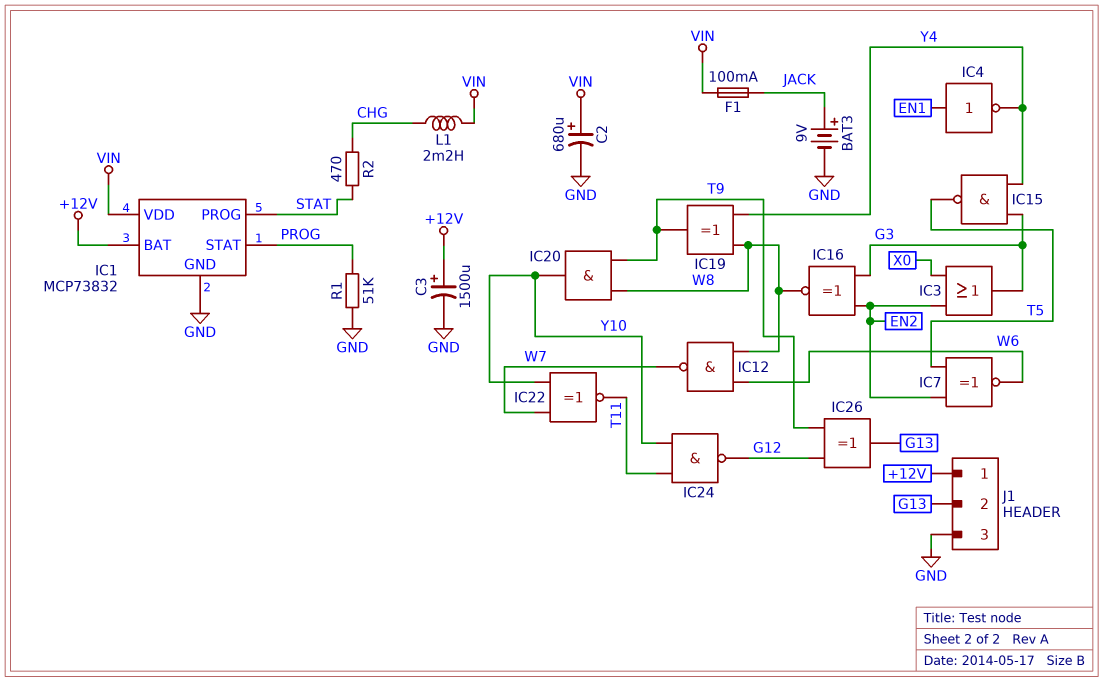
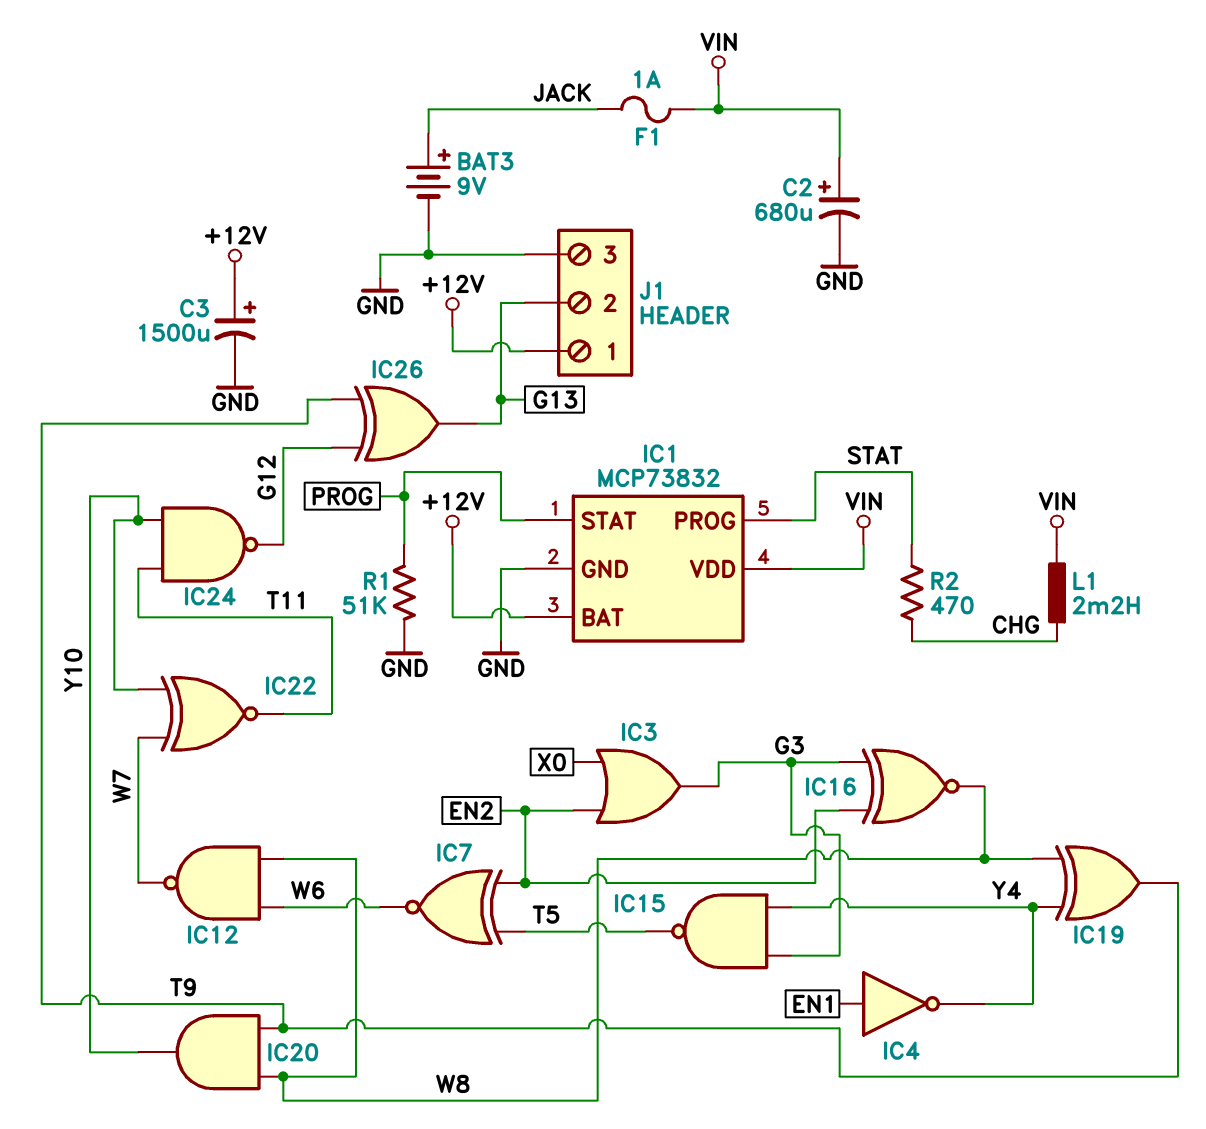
F1: 100mA (JACK, VIN) -> 1A (JACK, VIN)

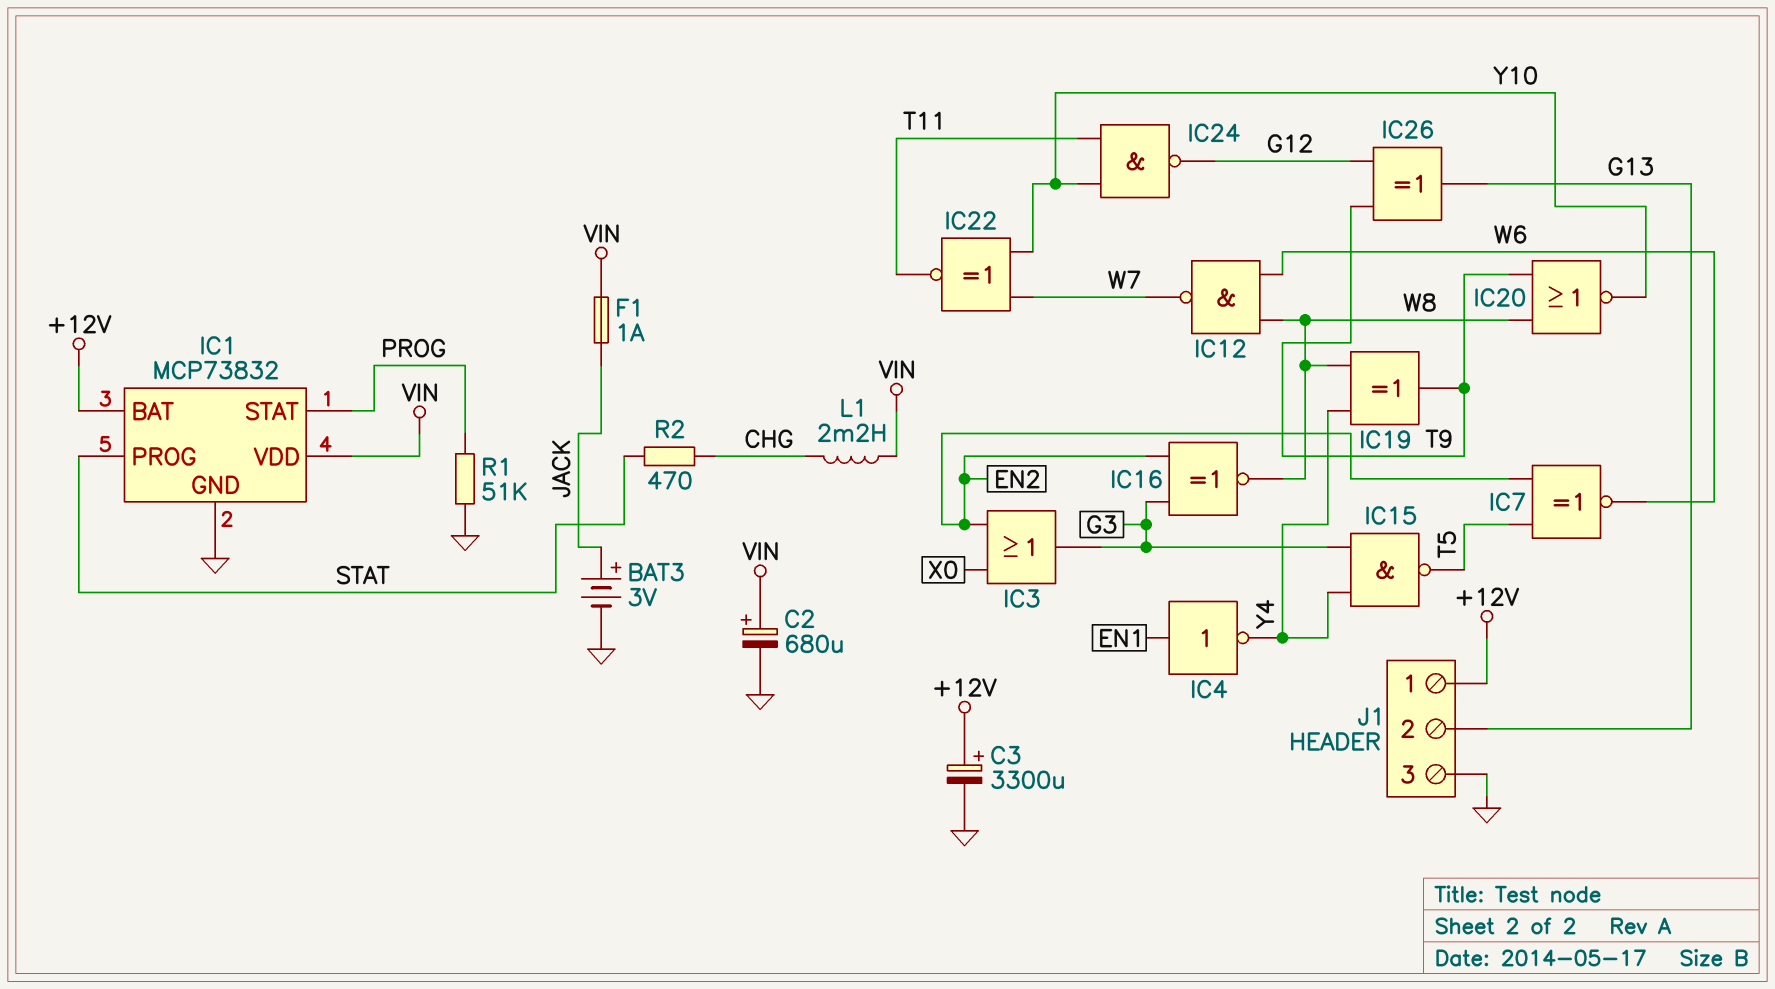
BAT3: 9V (plus JACK, minus GND) -> 3V (plus JACK, minus GND)
C3: 1500uF (plus +12V, minus GND) -> 3300uF (plus +12V, minus GND)
IC20: AND (in T9, in W8, out Y10) -> NOR (in T9, in W8, out Y10)

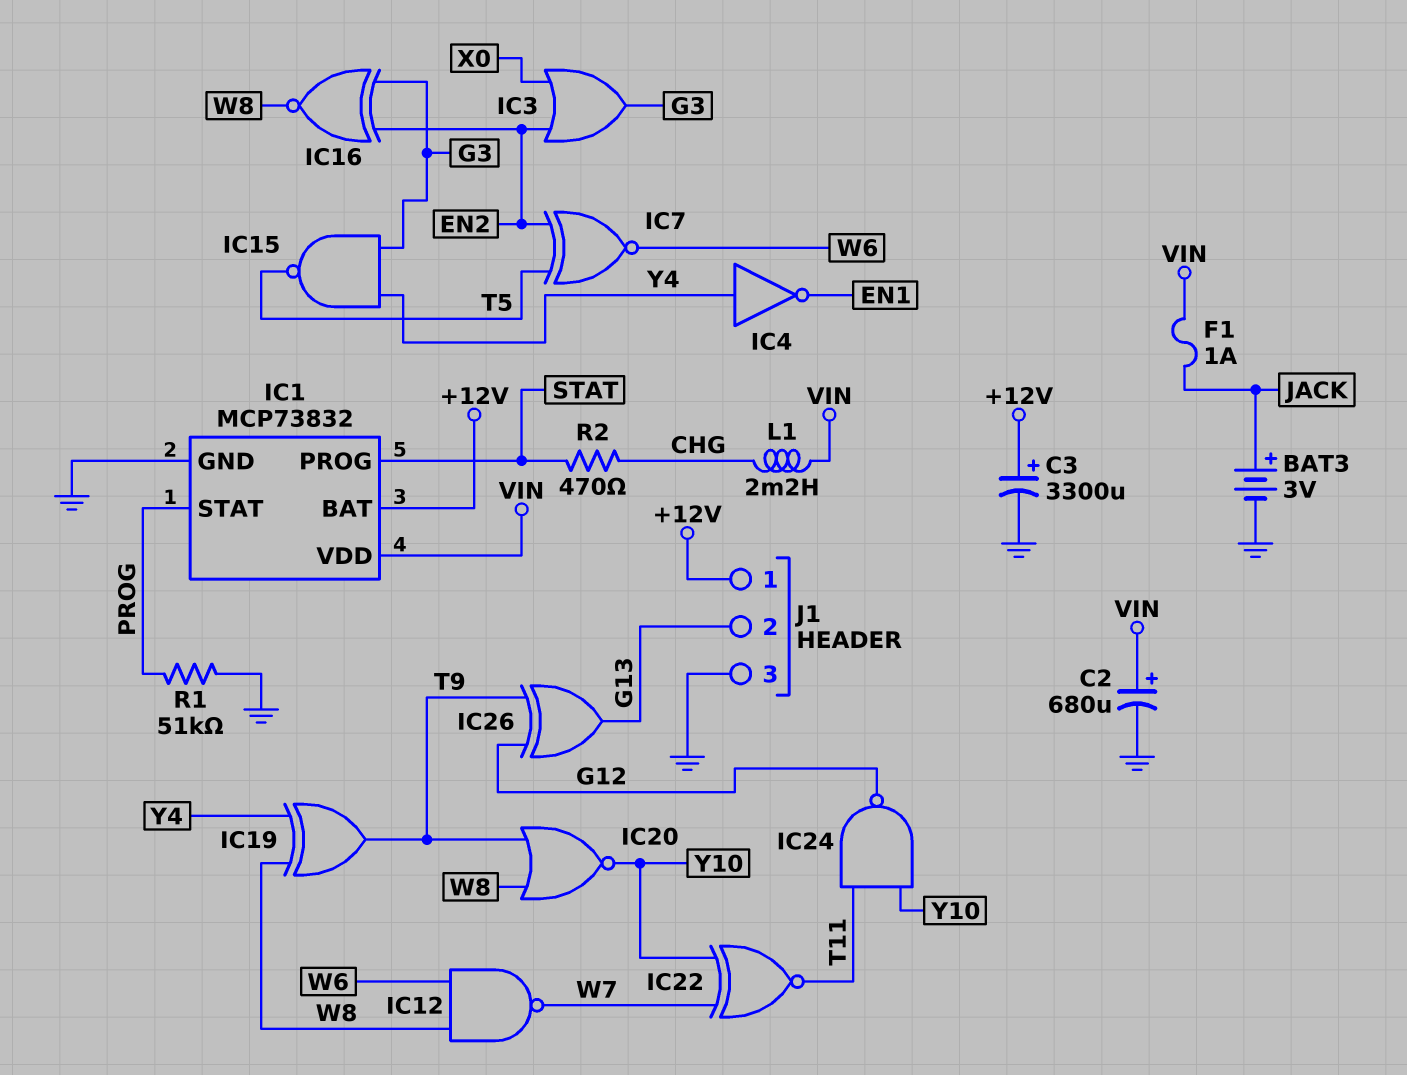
IC4: NOT (in EN1, out Y4) -> NOT (in Y4, out EN1)

